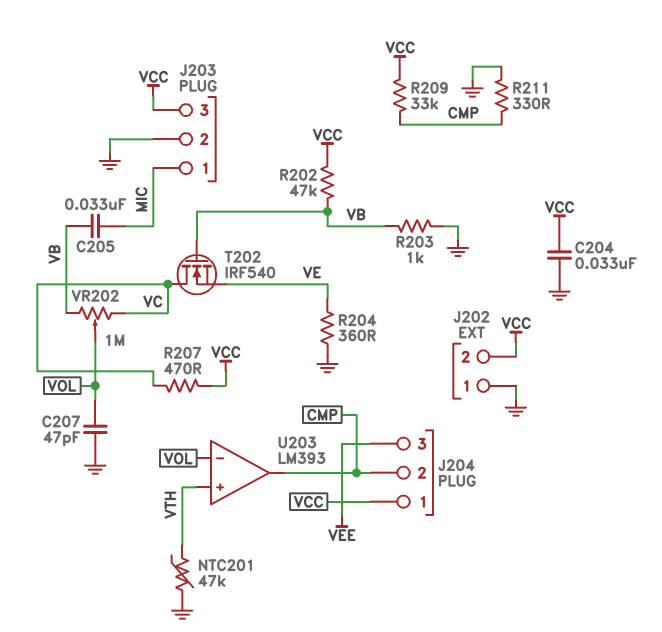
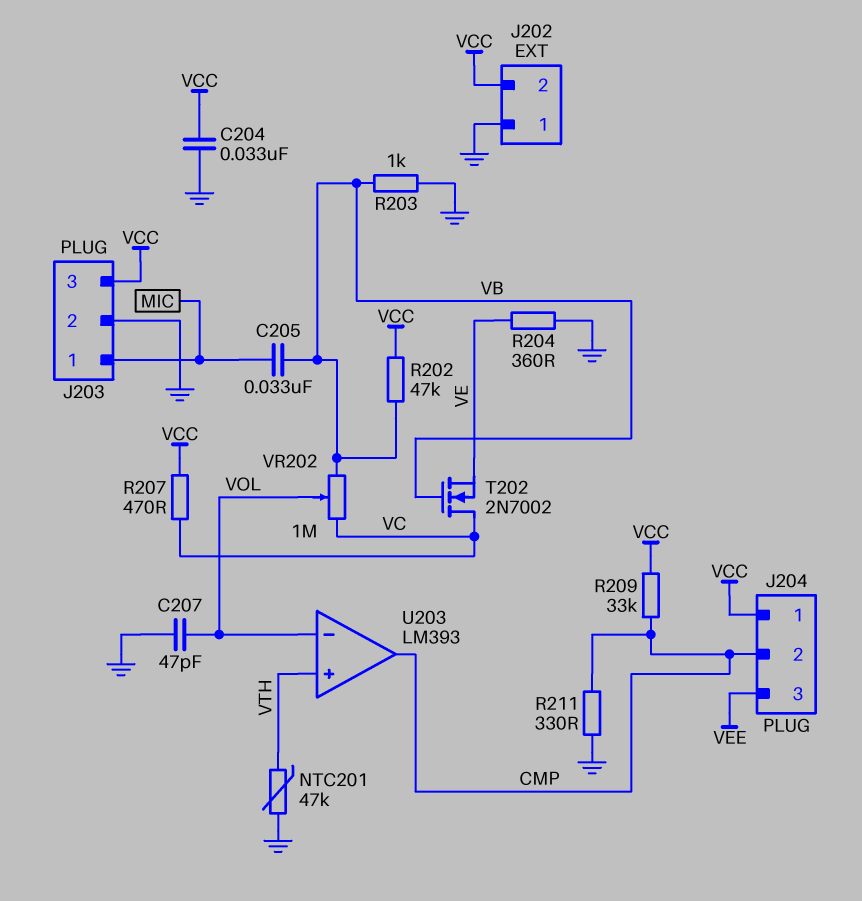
T202: NMOS IRF540 (G VB, D VC, S VE) -> NMOS 2N7002 (G VB, D VC, S VE)

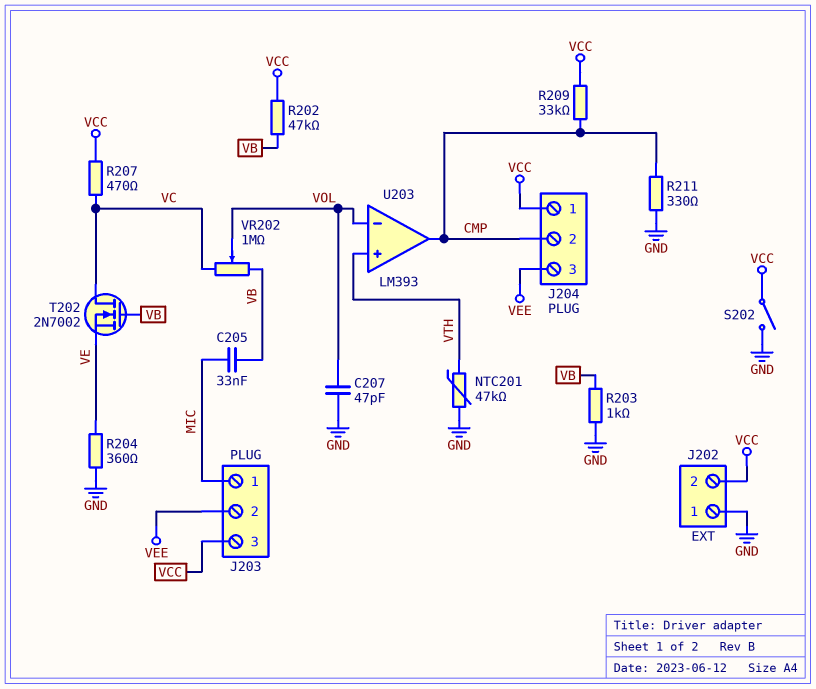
C204: 33nF (GND, VCC) -> none
J203 pin 2: GND -> VEE
S202: none -> switch (GND, VCC)

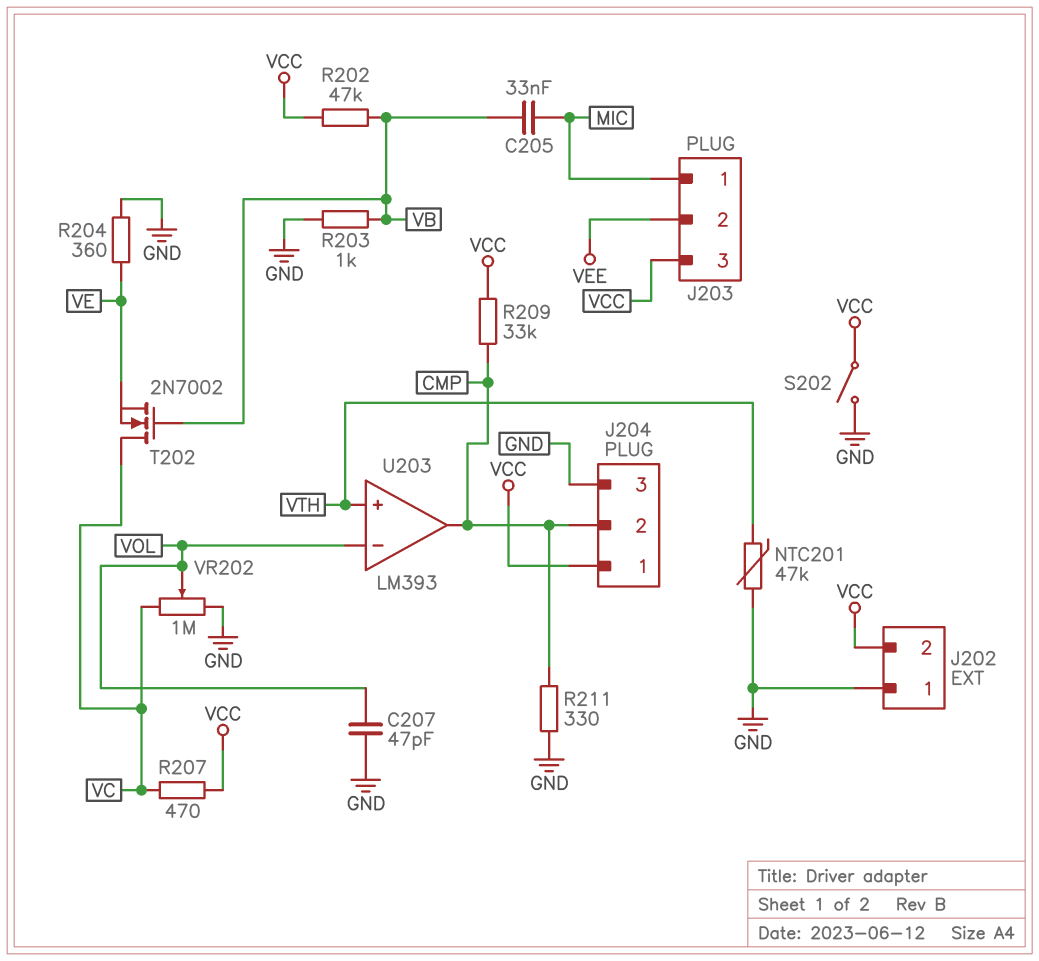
J204 pin 3: VEE -> GND
VR202: 1M (VB, VC, wiper VOL) -> 1M (GND, VC, wiper VOL)

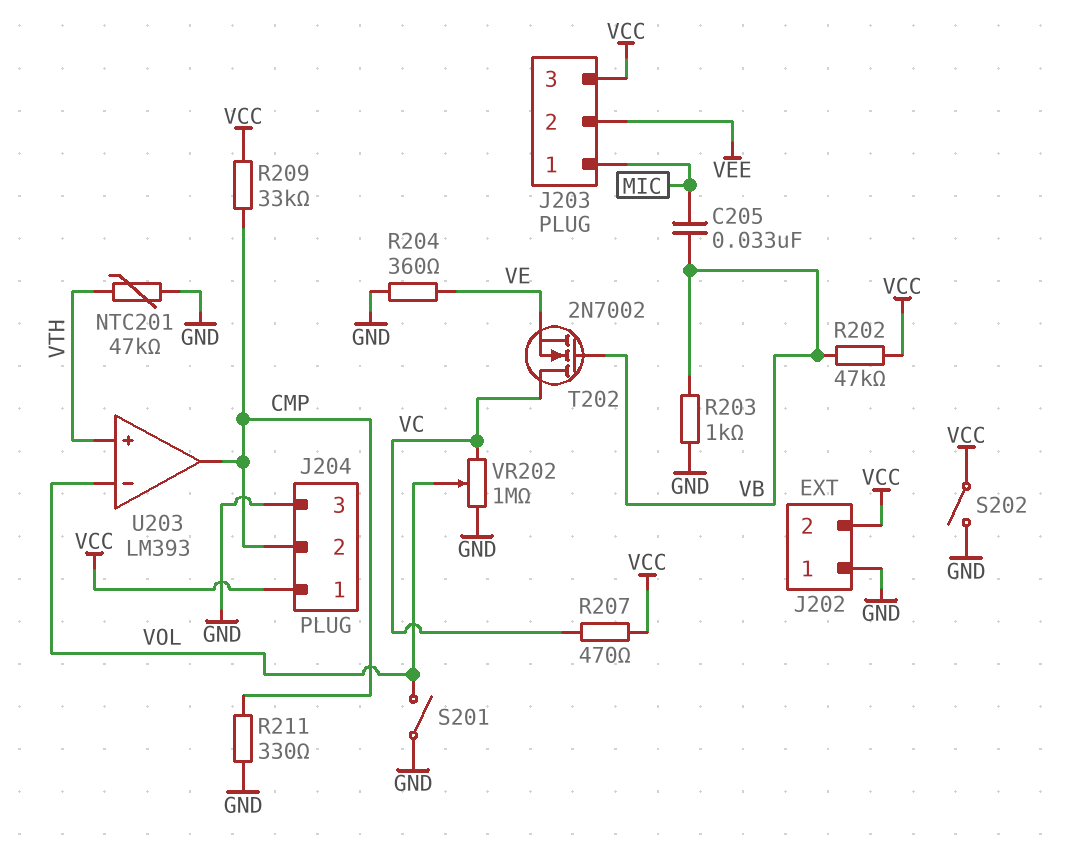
C207: 47pF (GND, VOL) -> none
S201: none -> switch (GND, VOL)

